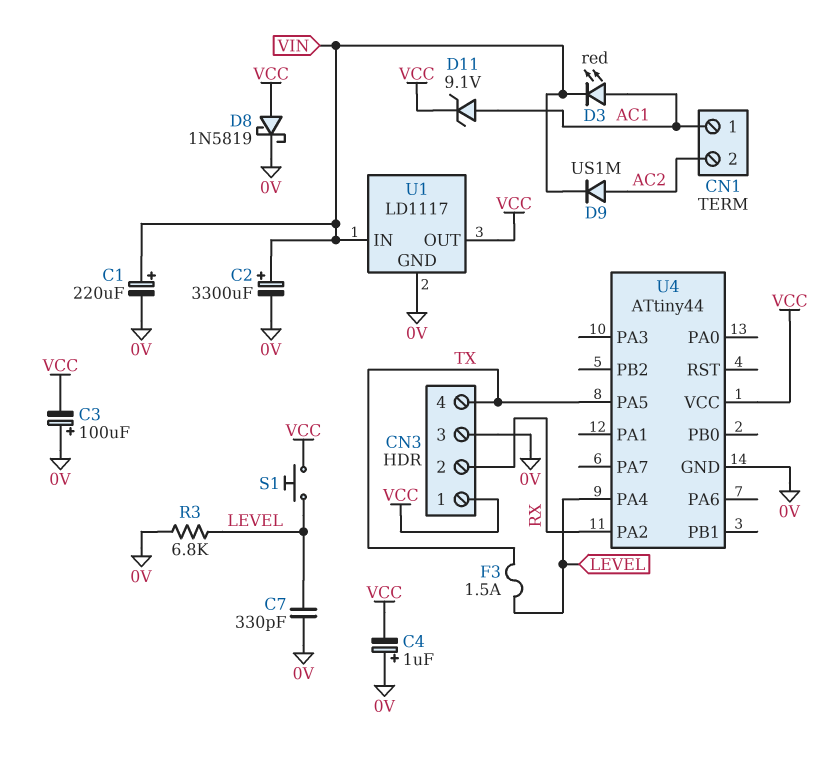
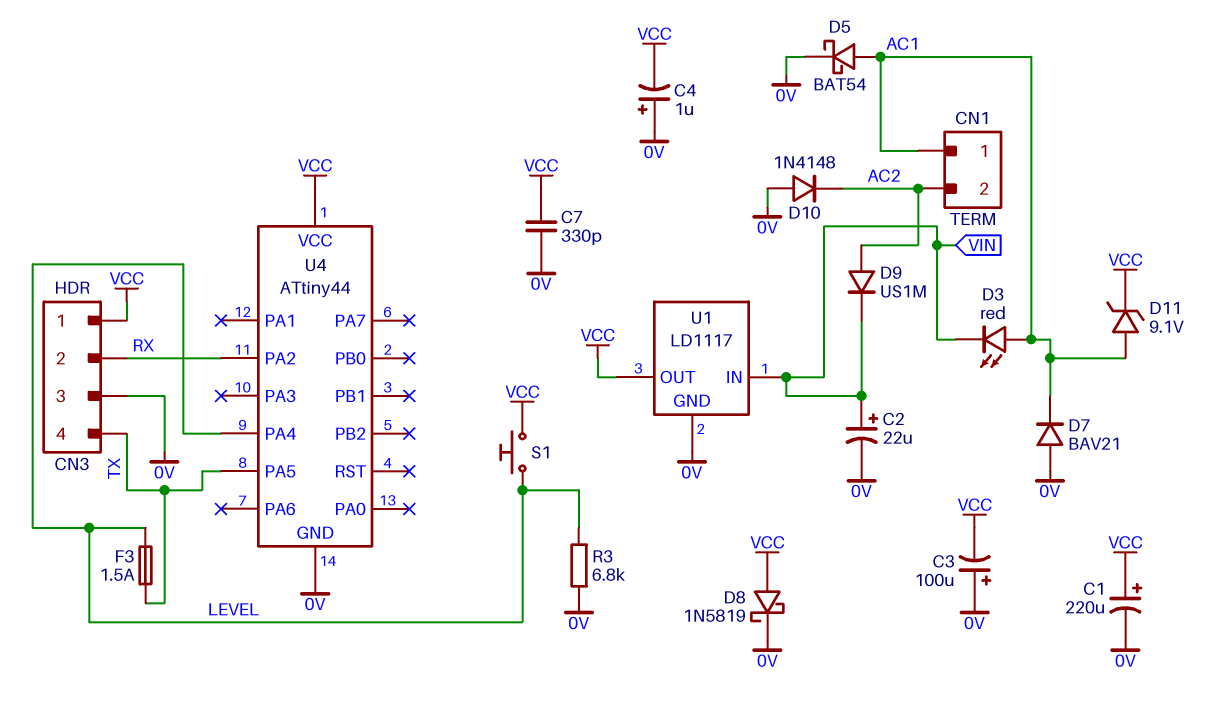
C1: 220uF (plus VIN, minus 0V) -> 220uF (plus VCC, minus 0V)
C2: 3300uF (plus VIN, minus 0V) -> 22uF (plus VIN, minus 0V)
C7: 330pF (0V, LEVEL) -> 330pF (0V, VCC)
D5: none -> schottky BAT54 (A AC1, K 0V)
D7: none -> diode BAV21 (A 0V, K AC1)
D10: none -> diode 1N4148 (A 0V, K AC2)

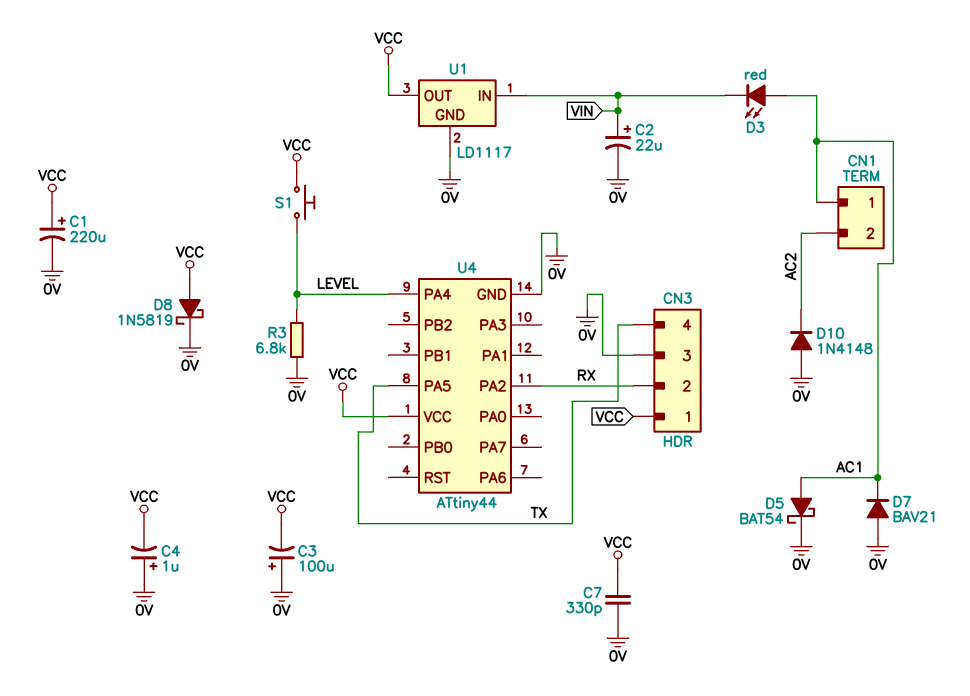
D9: diode US1M (A AC2, K VIN) -> none
D11: zener 9.1V (A AC1, K VCC) -> none
F3: 1.5A (LEVEL, TX) -> none

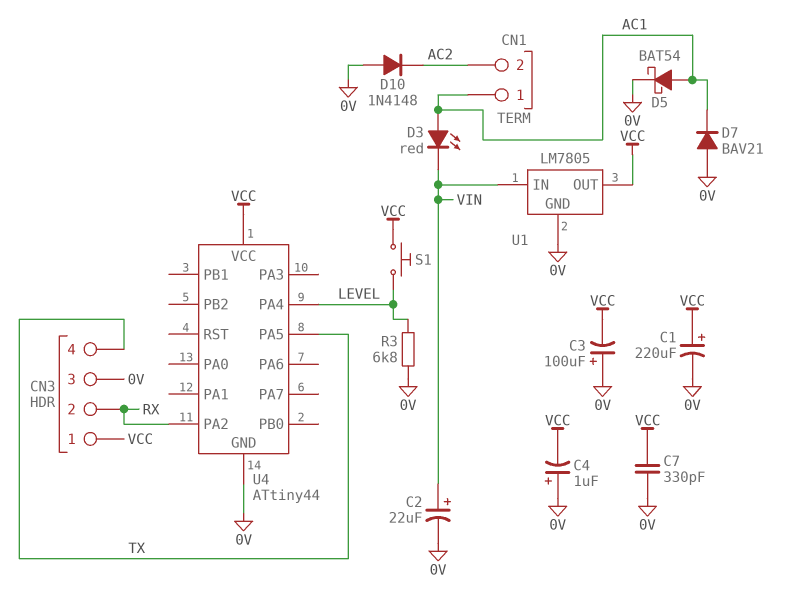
D8: schottky 1N5819 (A VCC, K 0V) -> none
U1: LD1117 -> LM7805

